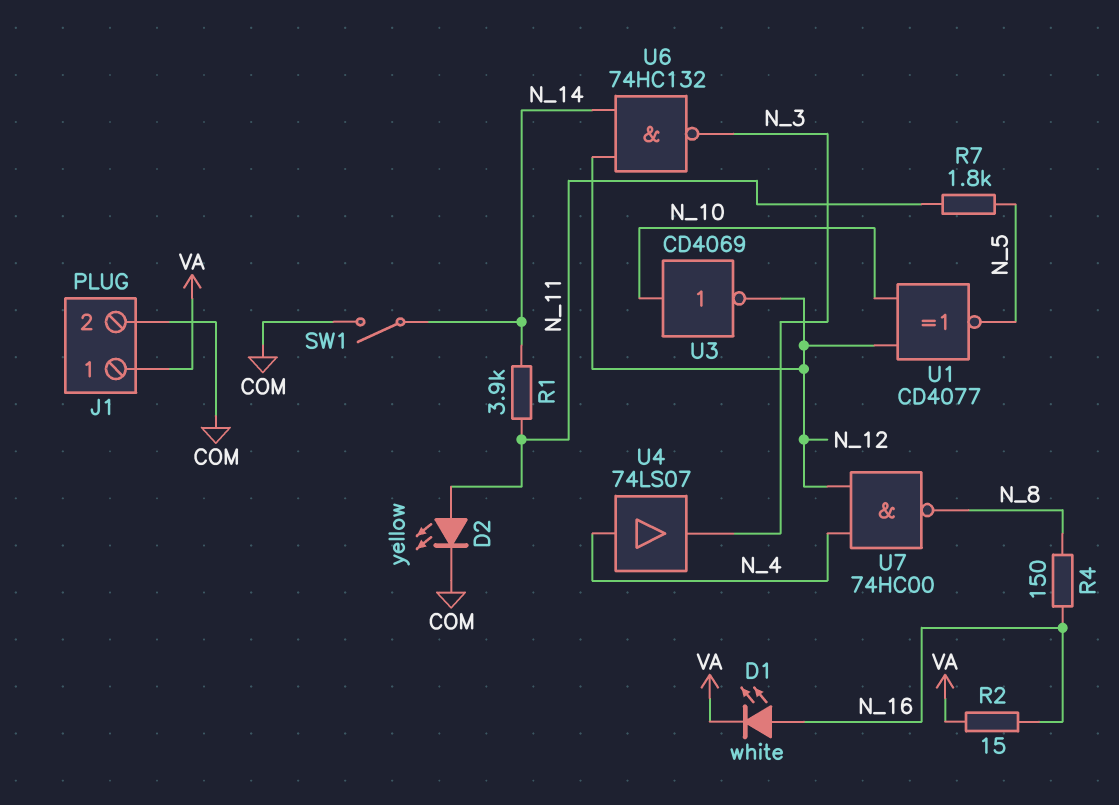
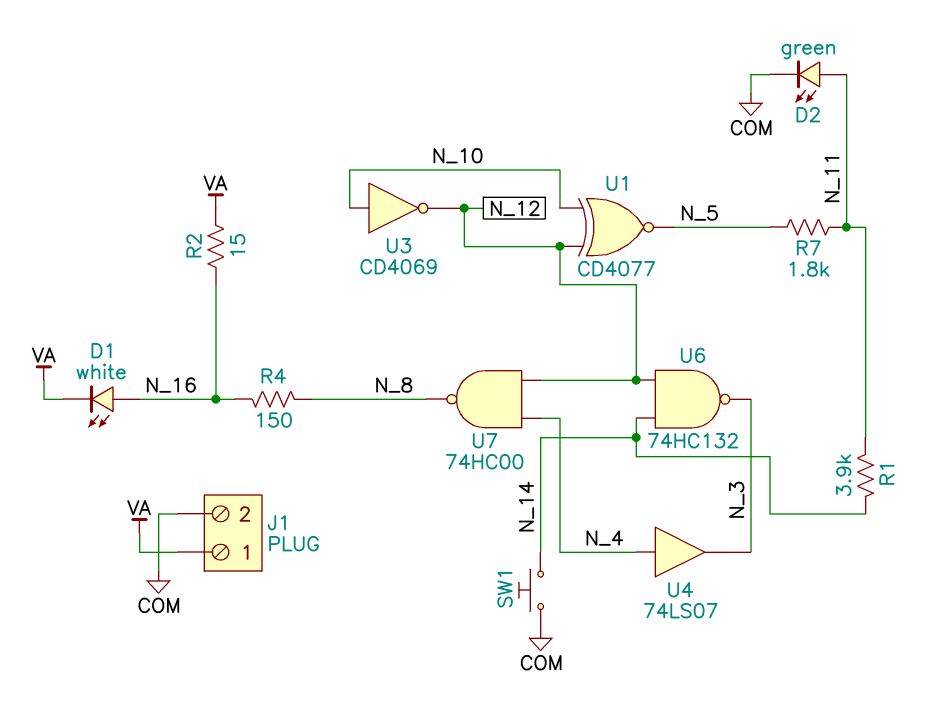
D2: LED yellow (A N_11, K COM) -> LED green (A N_11, K COM)
SW1: switch (COM, N_14) -> button (COM, N_14)

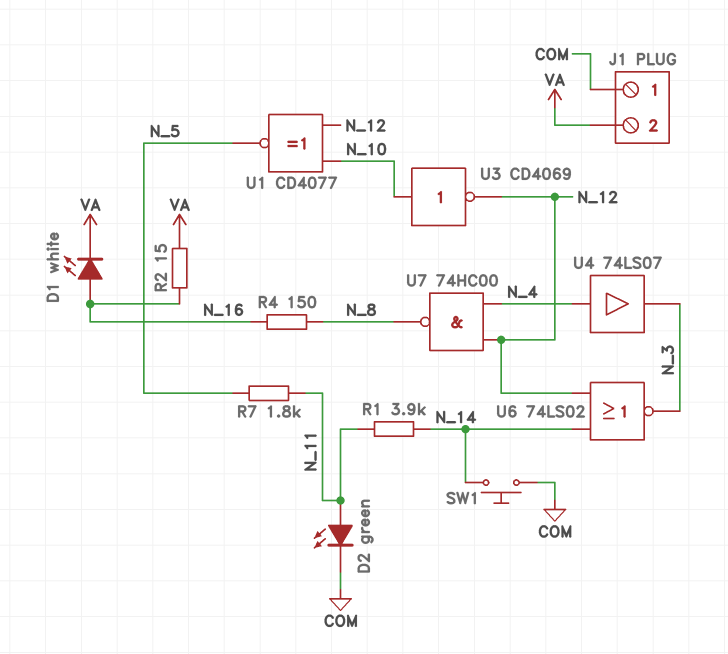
J1 pin 1: VA -> COM
J1 pin 2: COM -> VA
U6: NAND 74HC132 (in N_12, in N_14, out N_3) -> NOR 74LS02 (in N_12, in N_14, out N_3)

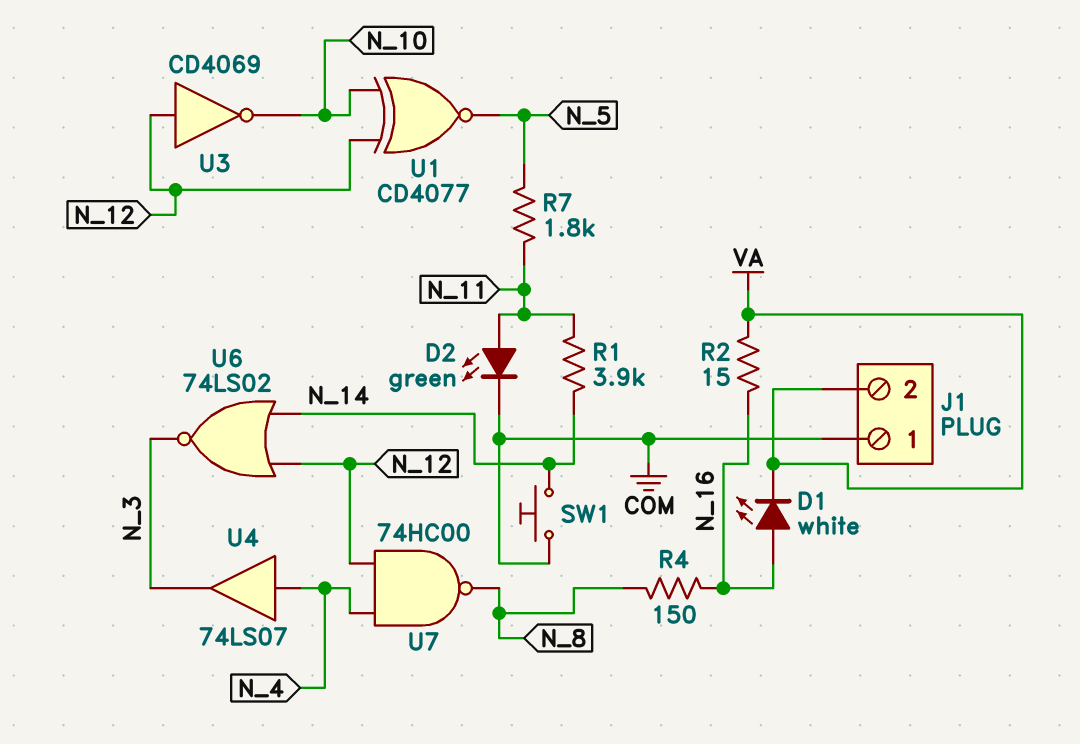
U3: NOT CD4069 (in N_10, out N_12) -> NOT CD4069 (in N_12, out N_10)

